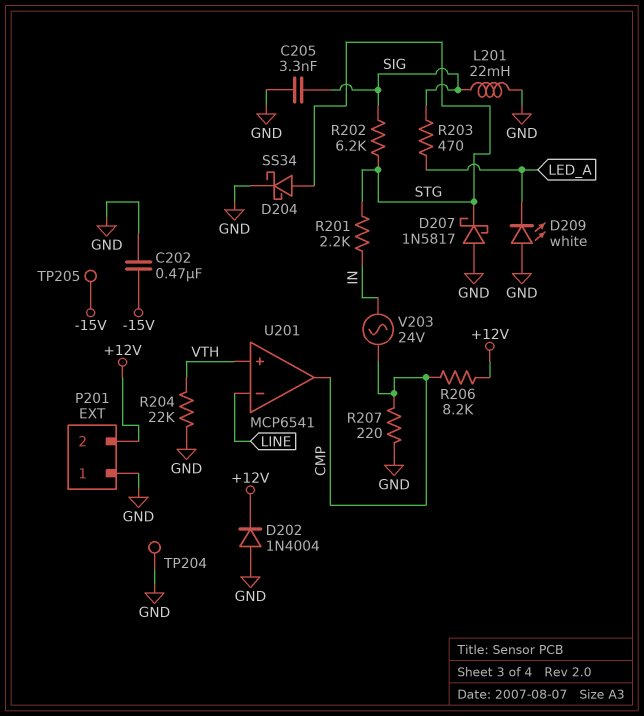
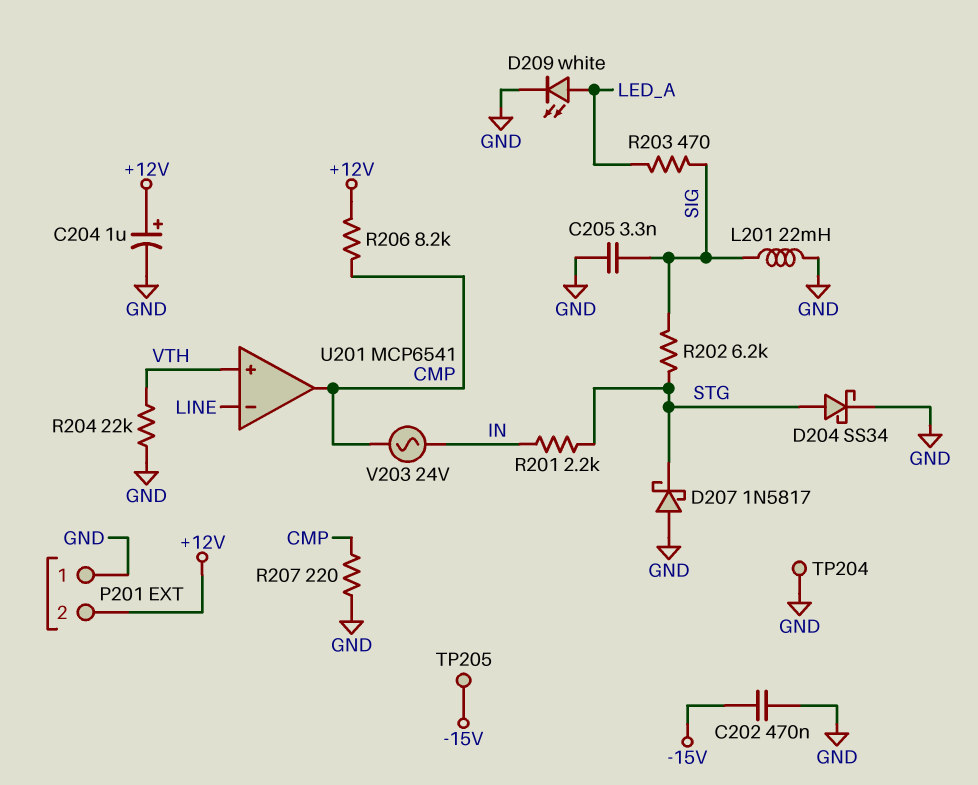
C204: none -> 1uF (plus +12V, minus GND)
D202: diode 1N4004 (A GND, K +12V) -> none
D209: LED white (A GND, K LED_A) -> LED white (A LED_A, K GND)

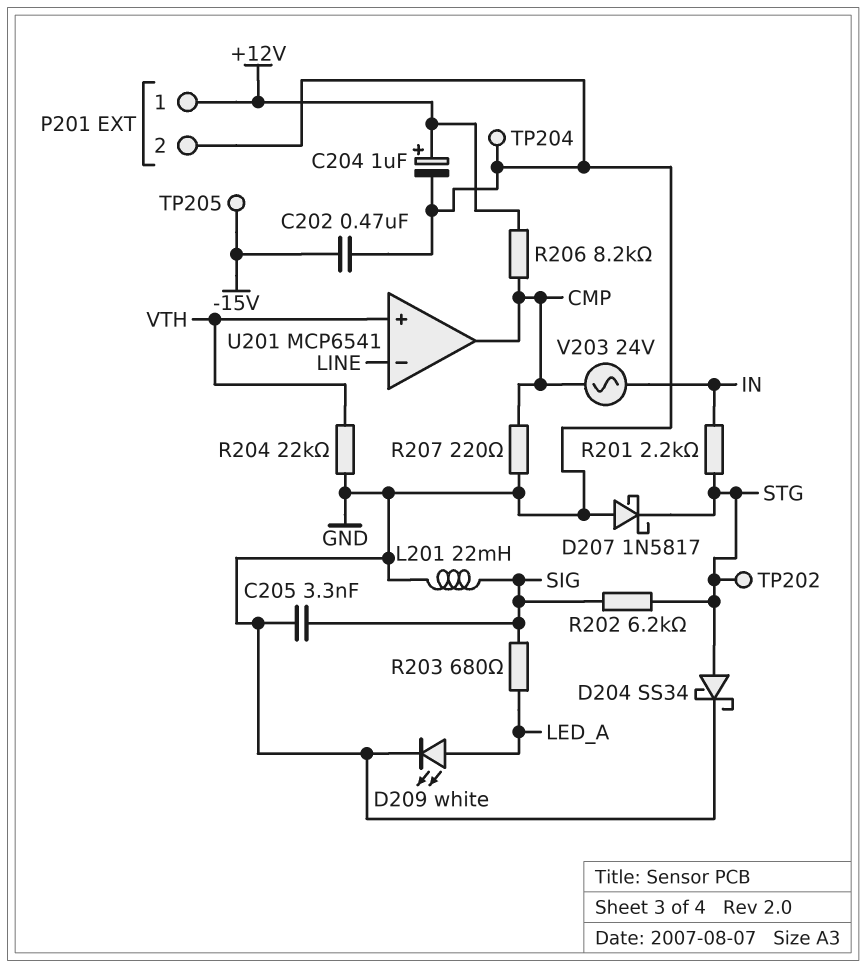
P201 pin 1: GND -> +12V
P201 pin 2: +12V -> GND
R203: 470 (LED_A, SIG) -> 680 (LED_A, SIG)
TP202: none -> test point (STG)

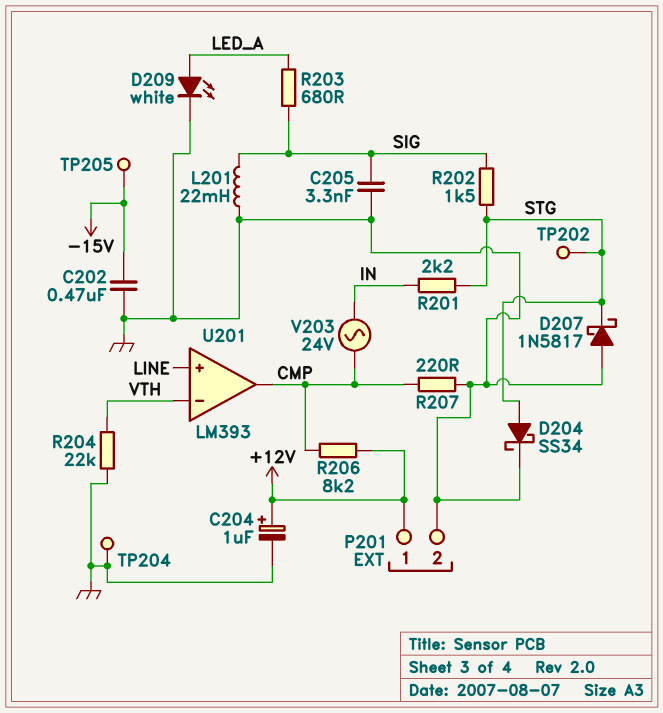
R202: 6.2k (SIG, STG) -> 1.5k (SIG, STG)
U201: MCP6541 -> LM393
U201 pin in+: VTH -> LINE
U201 pin in-: LINE -> VTH

